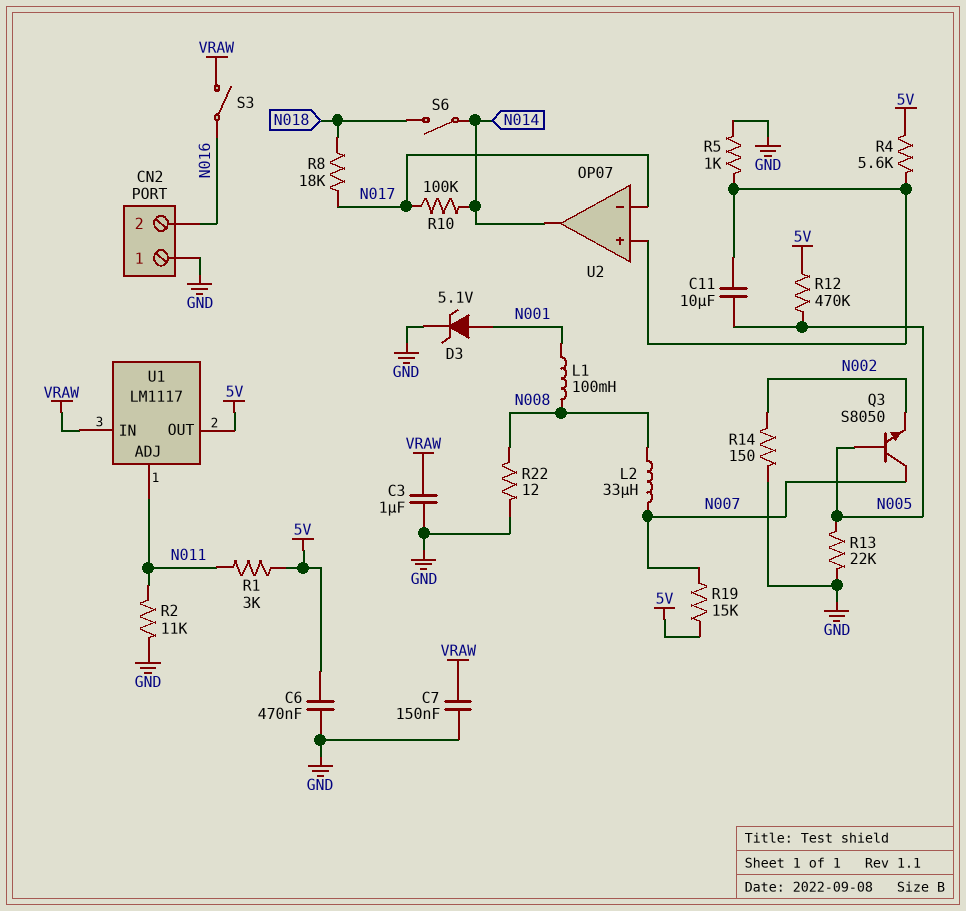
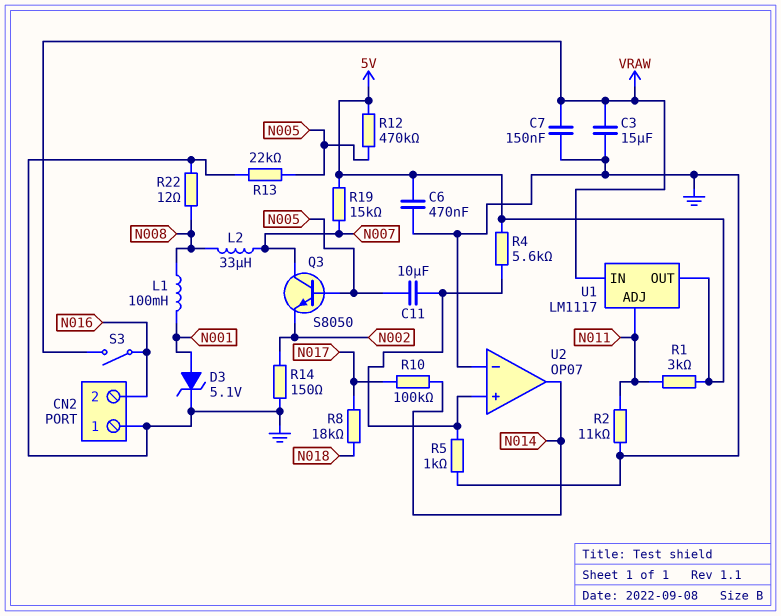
C3: 1uF (GND, VRAW) -> 15uF (GND, VRAW)
S6: switch (N014, N018) -> none
U2 pin in-: N017 -> GND

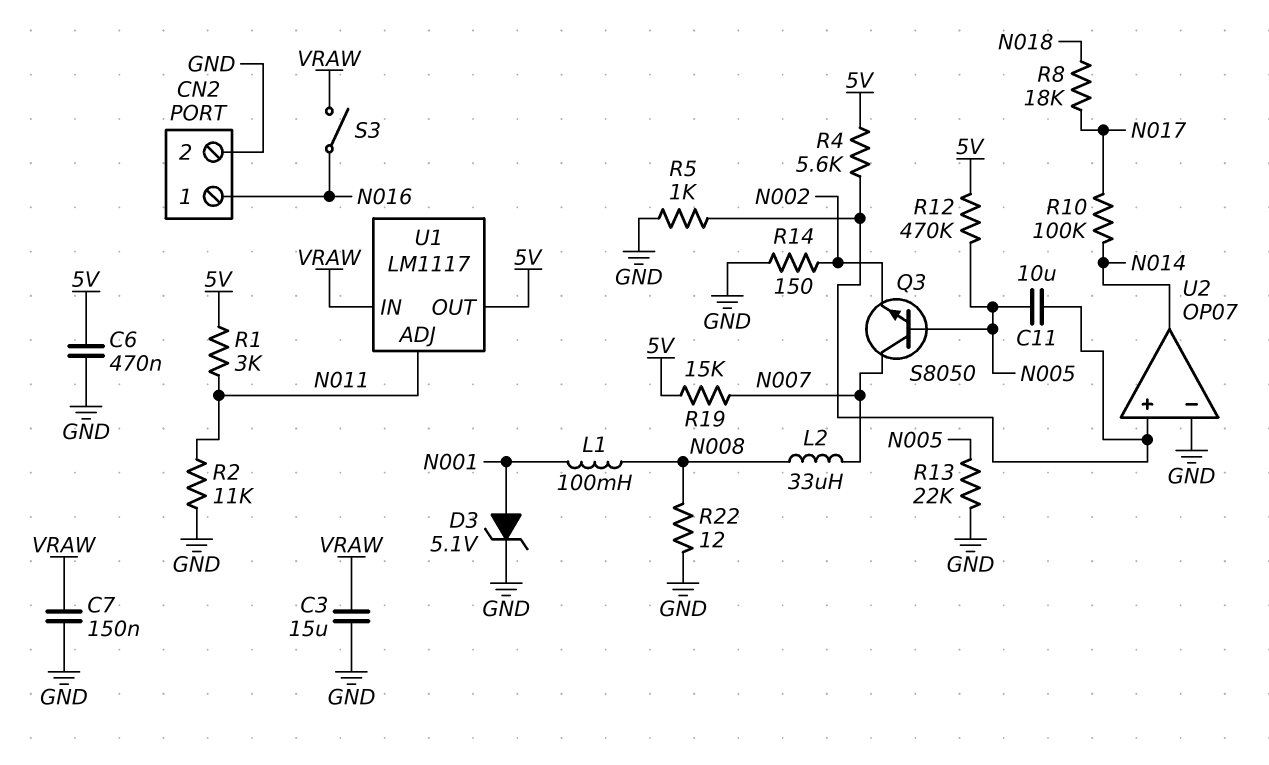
CN2 pin 1: GND -> N016
CN2 pin 2: N016 -> GND

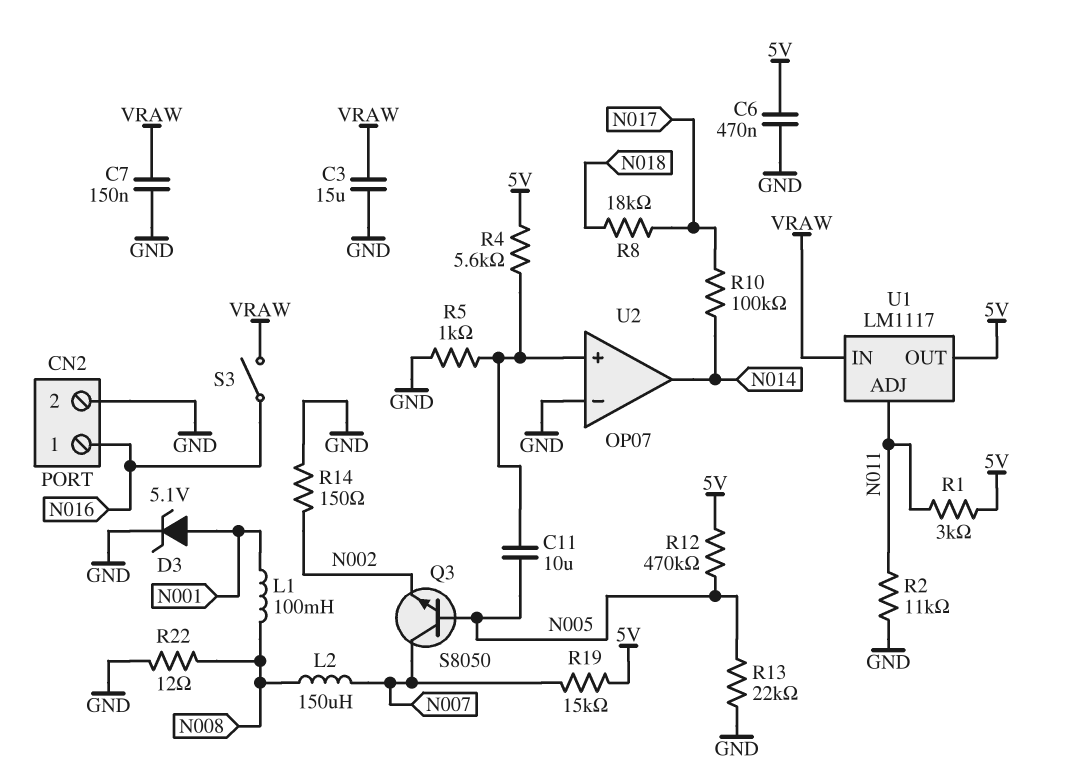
L2: 33uH (N007, N008) -> 150uH (N007, N008)

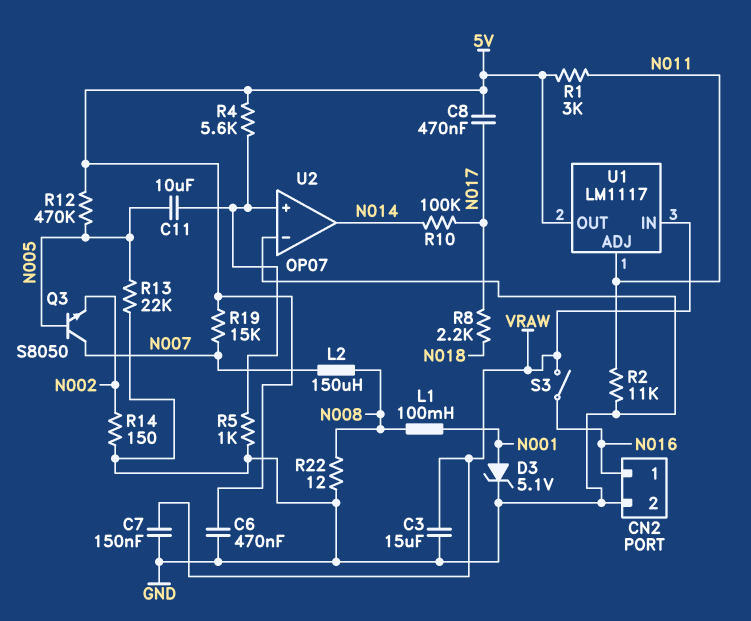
C8: none -> 470nF (5V, N017)
R8: 18k (N017, N018) -> 2.2k (N017, N018)

